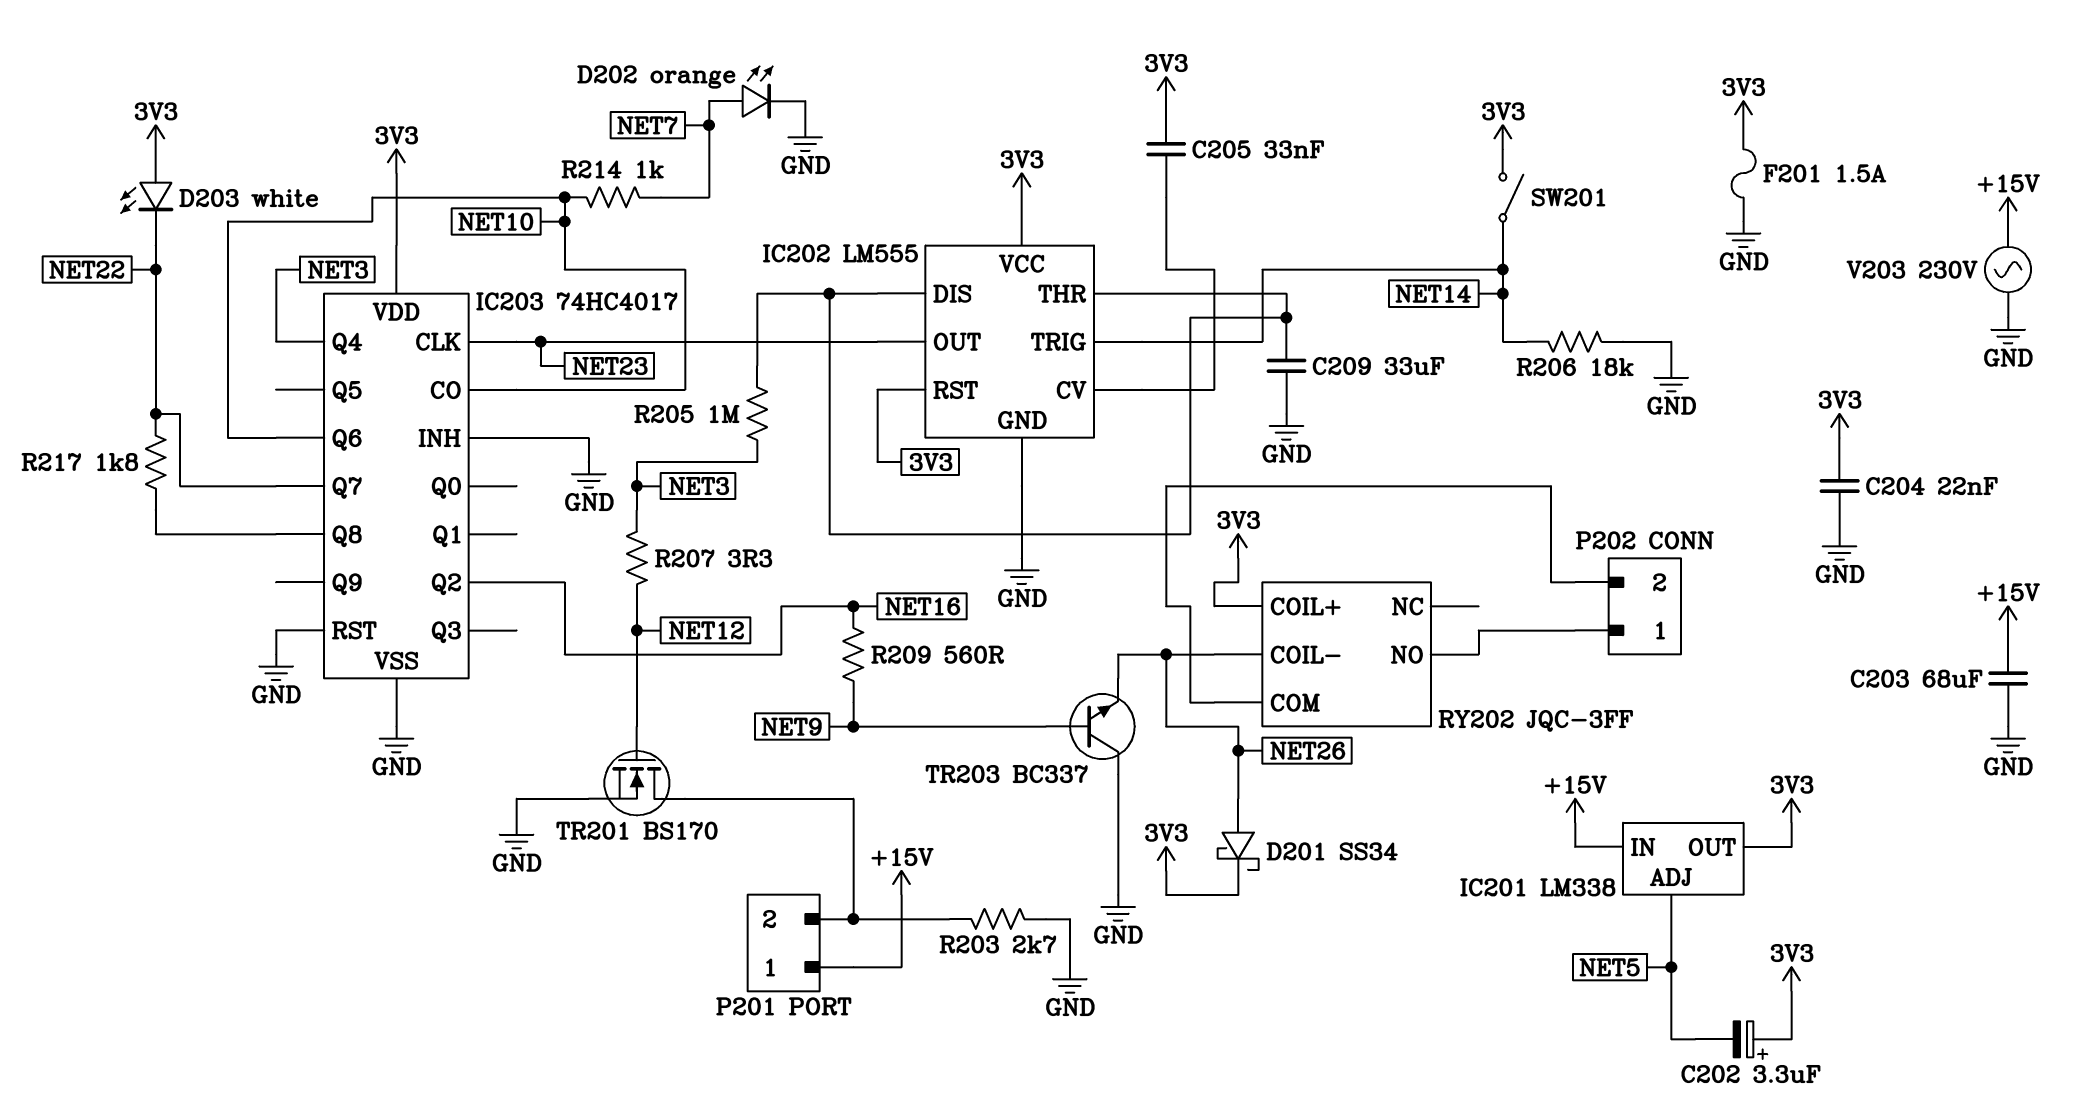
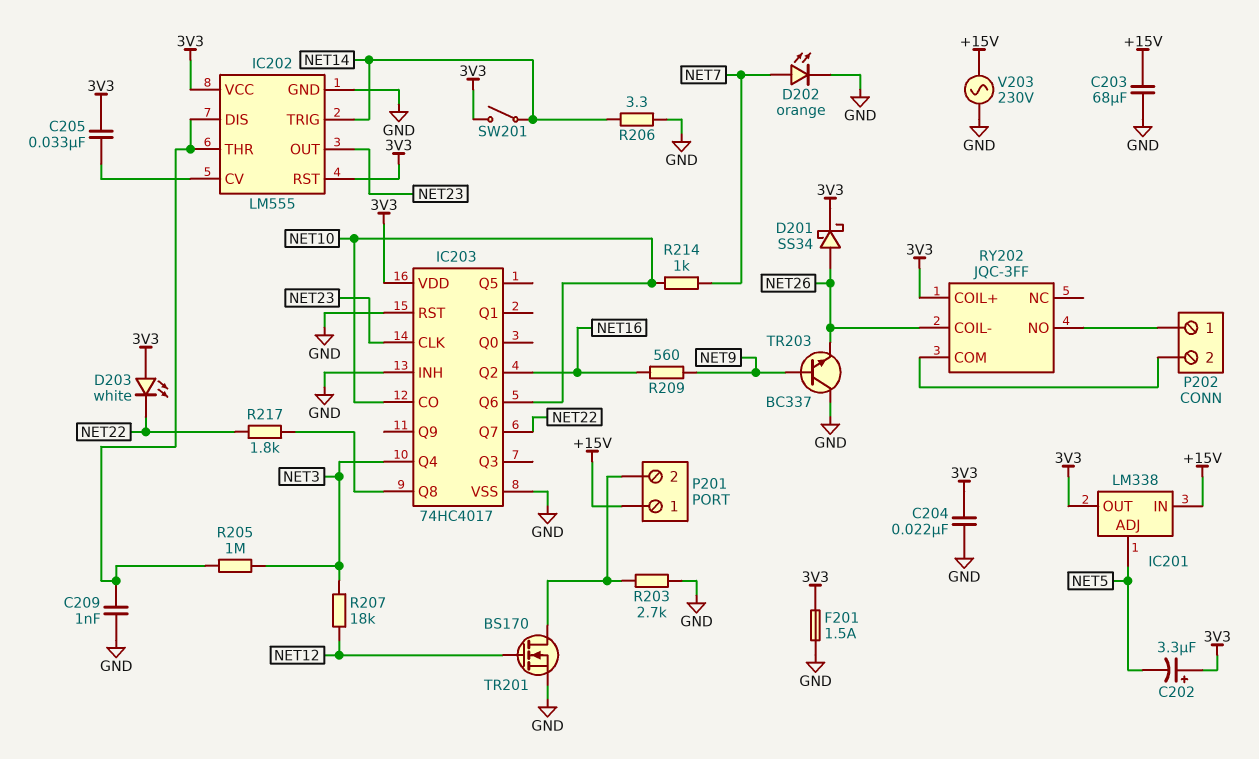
C209: 33uF (GND, IC202/DIS) -> 1nF (GND, IC202/DIS)
R206: 18k (GND, NET14) -> 3.3 (GND, NET14)
R207: 3.3 (NET3, NET12) -> 18k (NET3, NET12)

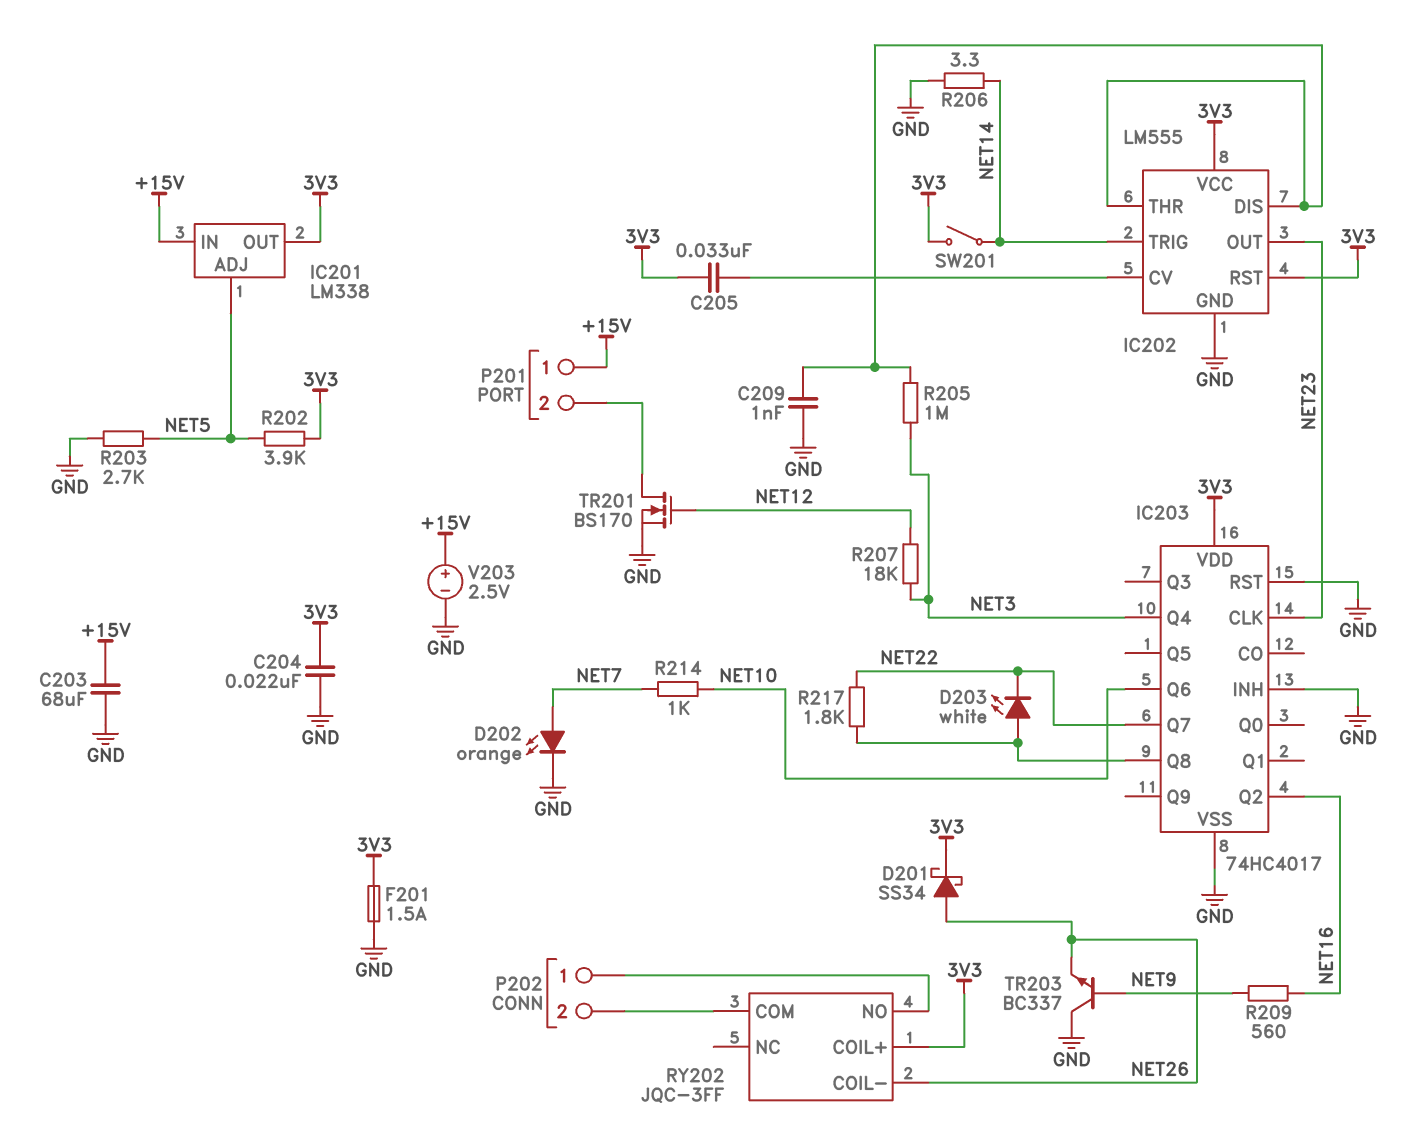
C202: 3.3uF (plus 3V3, minus NET5) -> none
D203: LED white (A 3V3, K NET22) -> LED white (A IC203/Q8, K NET22)
IC203 pin CO: NET10 -> none
R202: none -> 3.9k (3V3, NET5)
R203: 2.7k (GND, P201/2) -> 2.7k (GND, NET5)
V203: AC 230V (+15V, GND) -> 2.5V (plus +15V, minus GND)

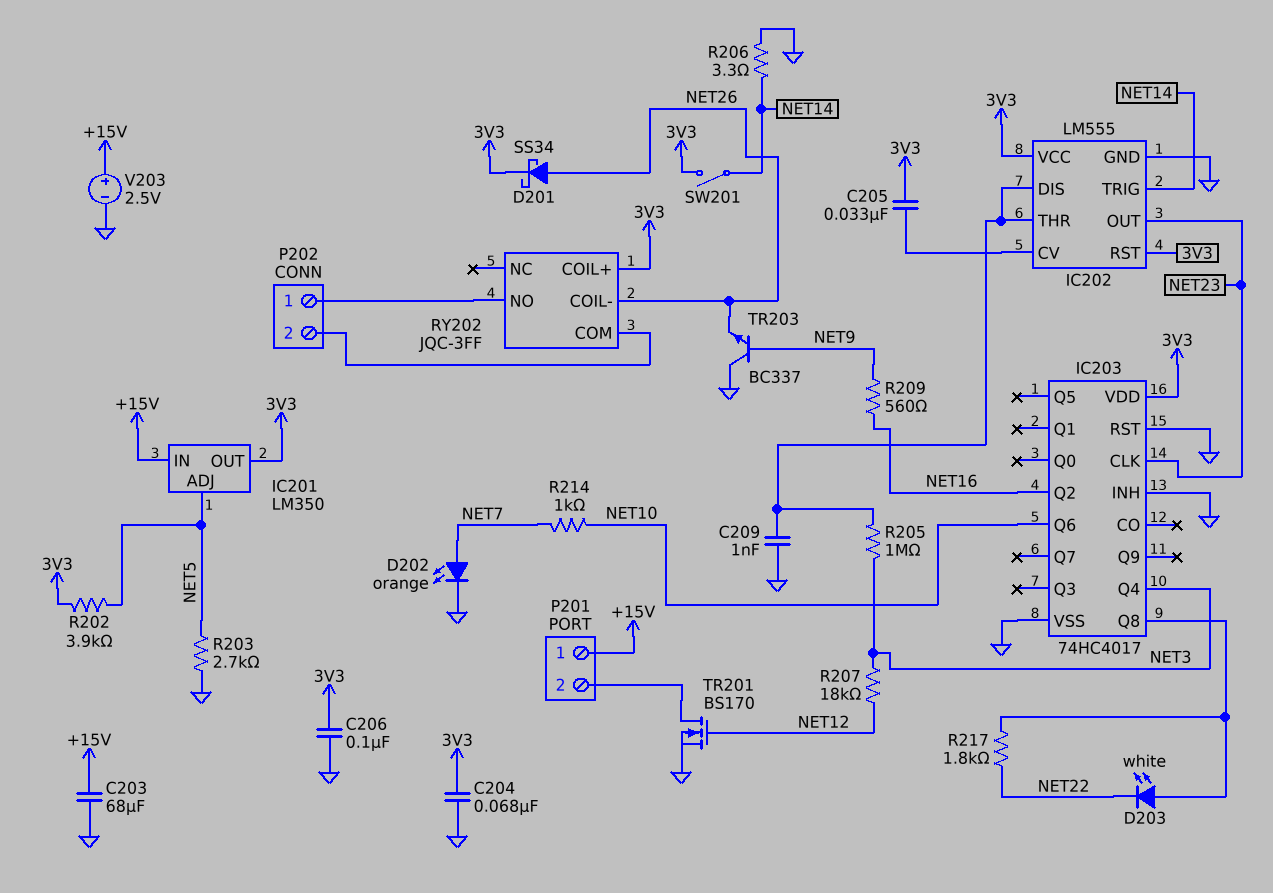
C204: 22nF (3V3, GND) -> 68nF (3V3, GND)
C206: none -> 100nF (3V3, GND)
F201: 1.5A (3V3, GND) -> none
IC201: LM338 -> LM350
IC203 pin Q7: NET22 -> none

